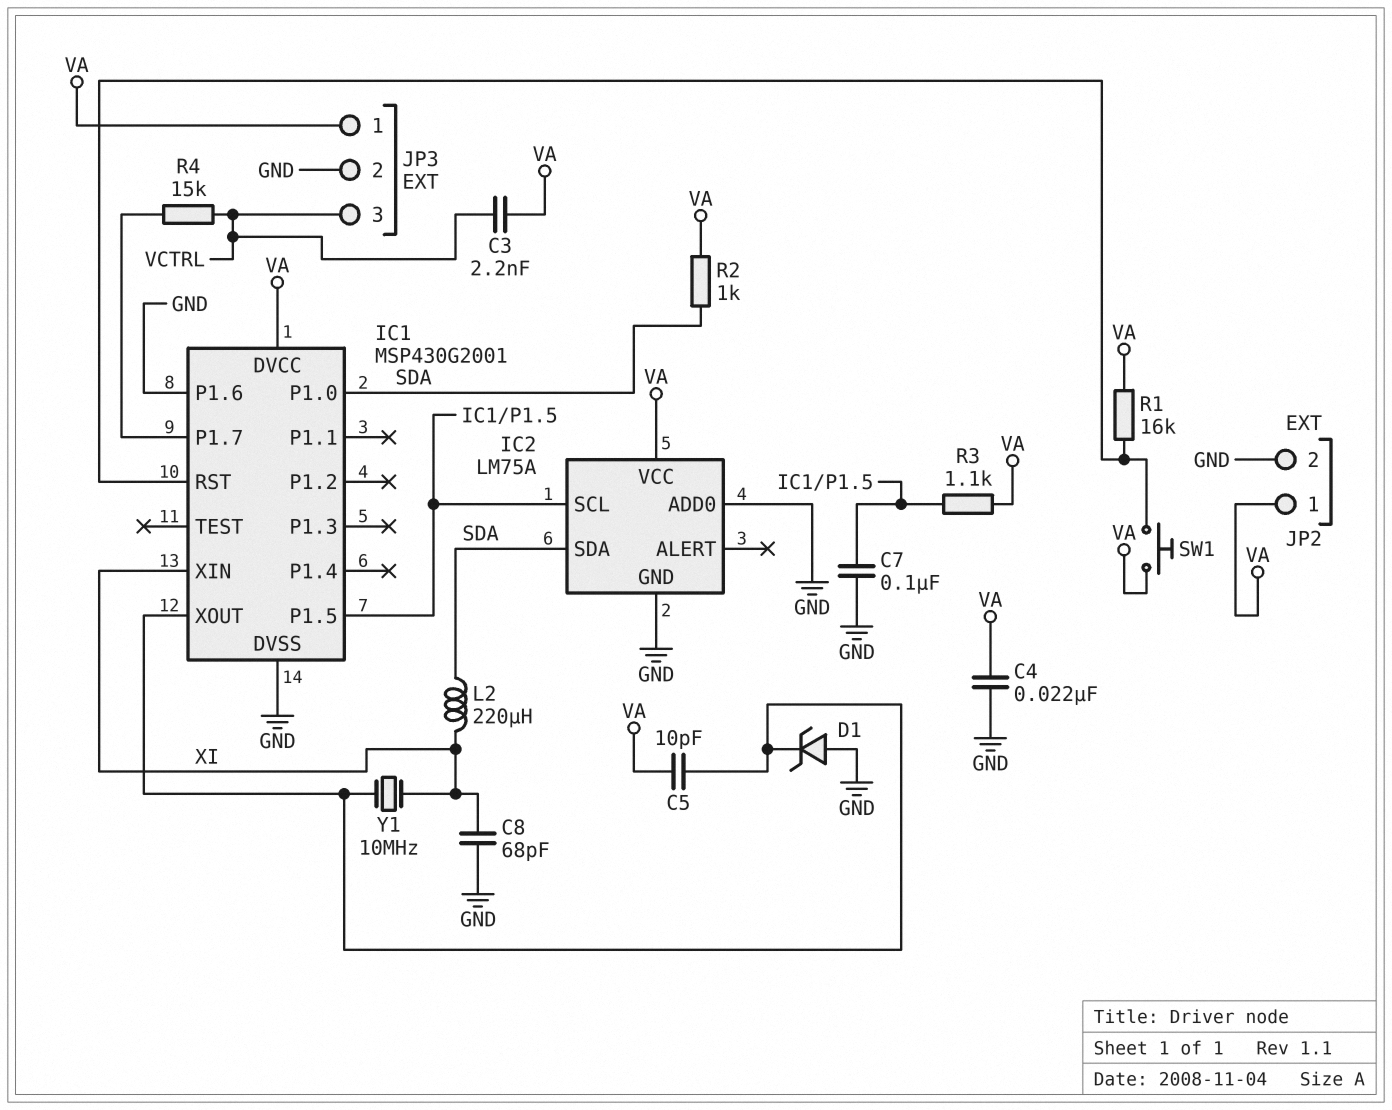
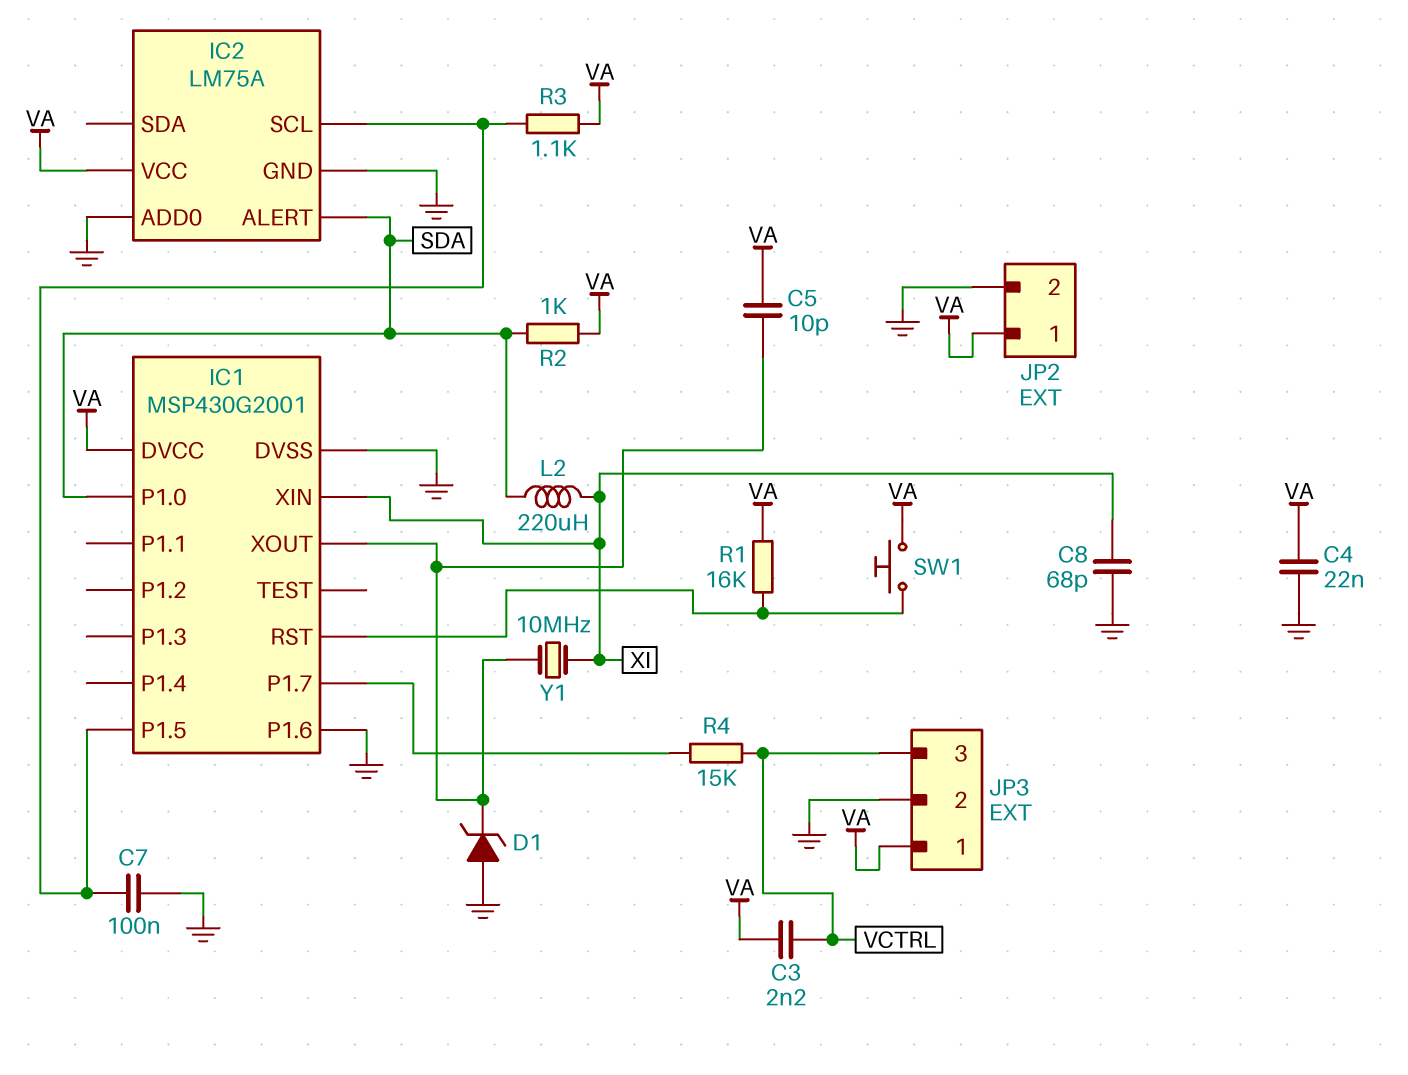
IC2 pin ALERT: none -> SDA
IC2 pin SDA: SDA -> none

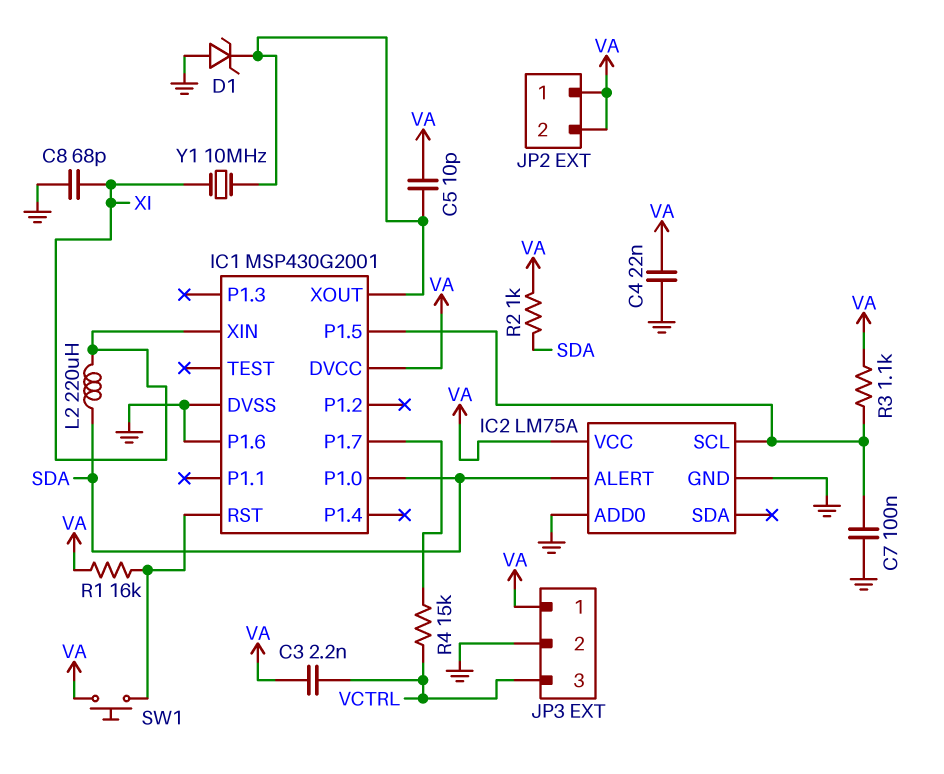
JP2 pin 2: GND -> VA

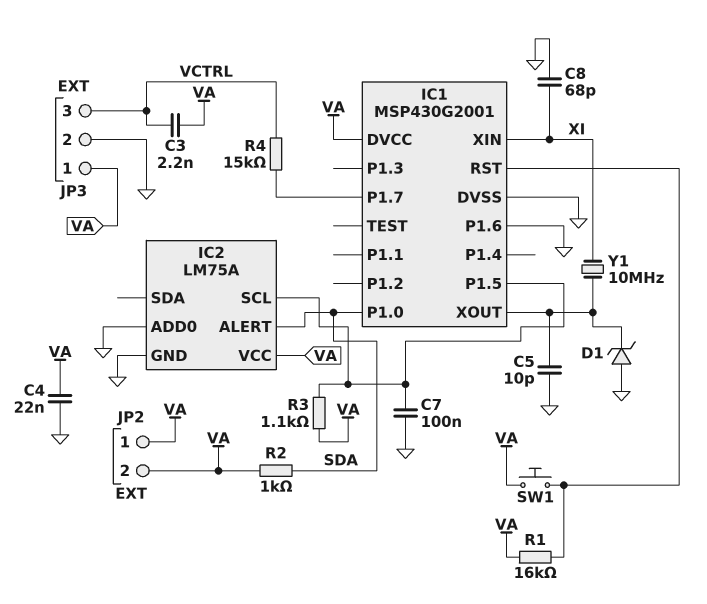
C5: 10pF (IC1/XOUT, VA) -> 10pF (GND, IC1/XOUT)
L2: 220uH (SDA, XI) -> none

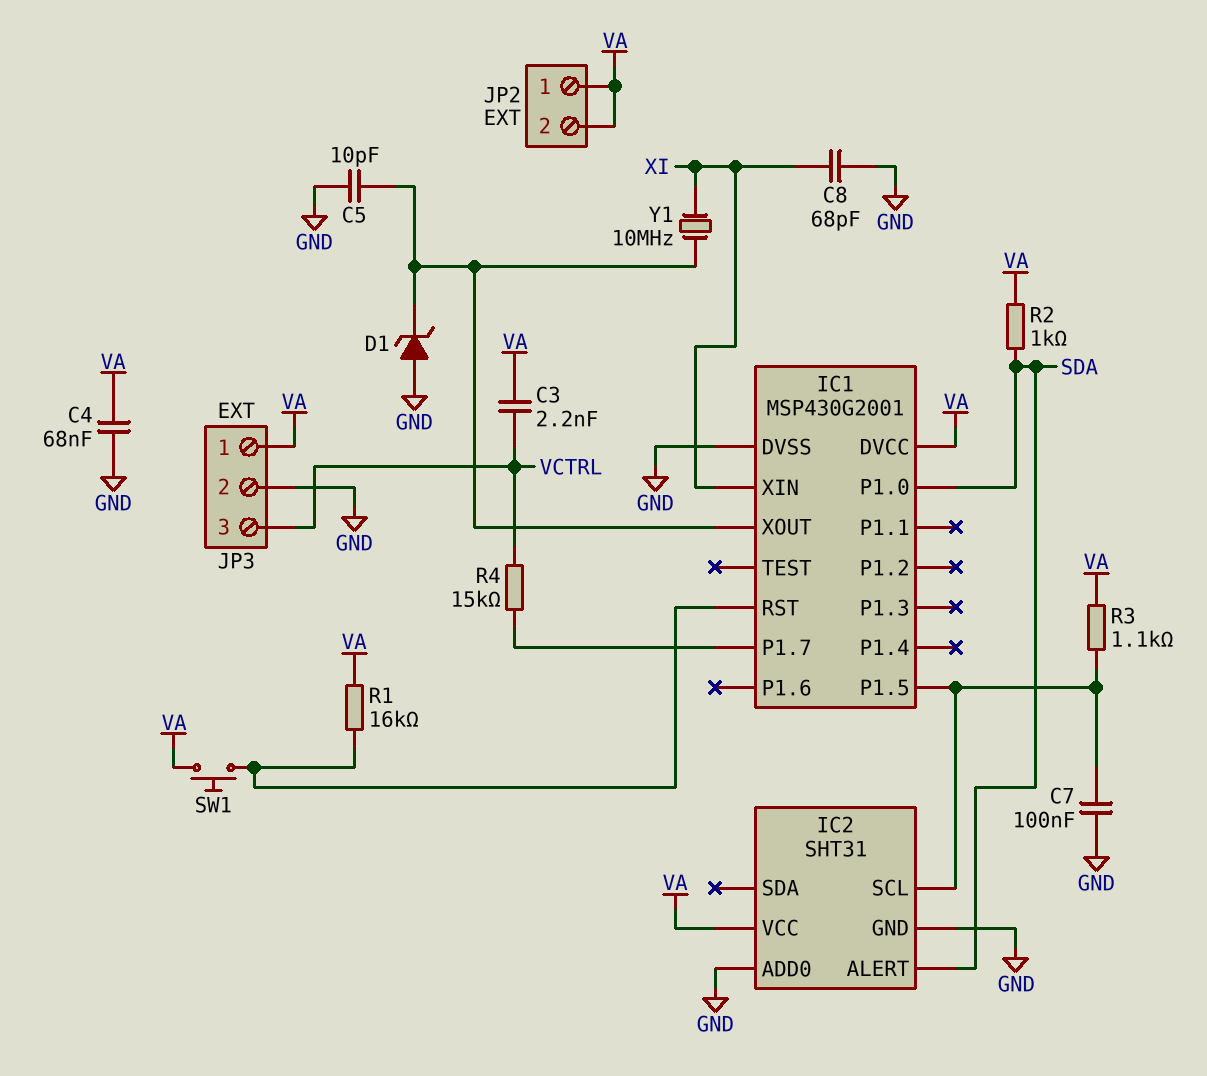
C4: 22nF (GND, VA) -> 68nF (GND, VA)
IC1 pin P1.6: GND -> none
IC2: LM75A -> SHT31

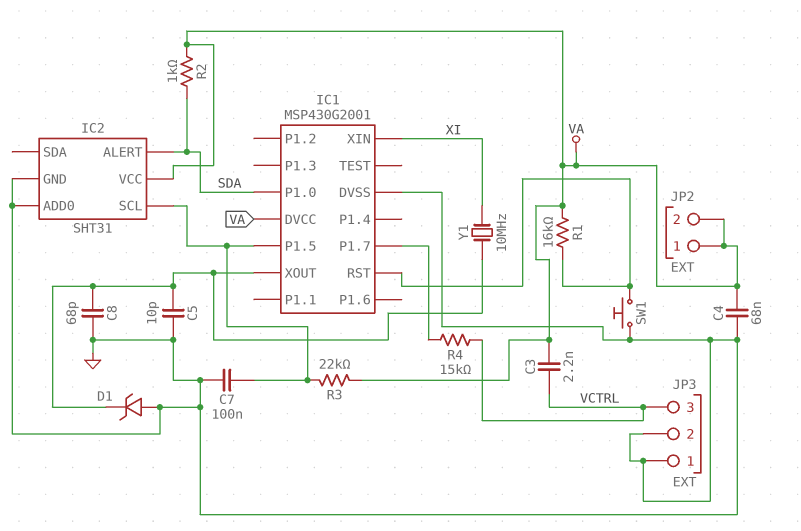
C8: 68pF (GND, XI) -> 68pF (GND, IC1/XOUT)
JP3 pin 1: VA -> GND
R3: 1.1k (IC1/P1.5, VA) -> 22k (IC1/P1.5, VA)
SW1: button (IC1/RST, VA) -> button (GND, IC1/RST)

